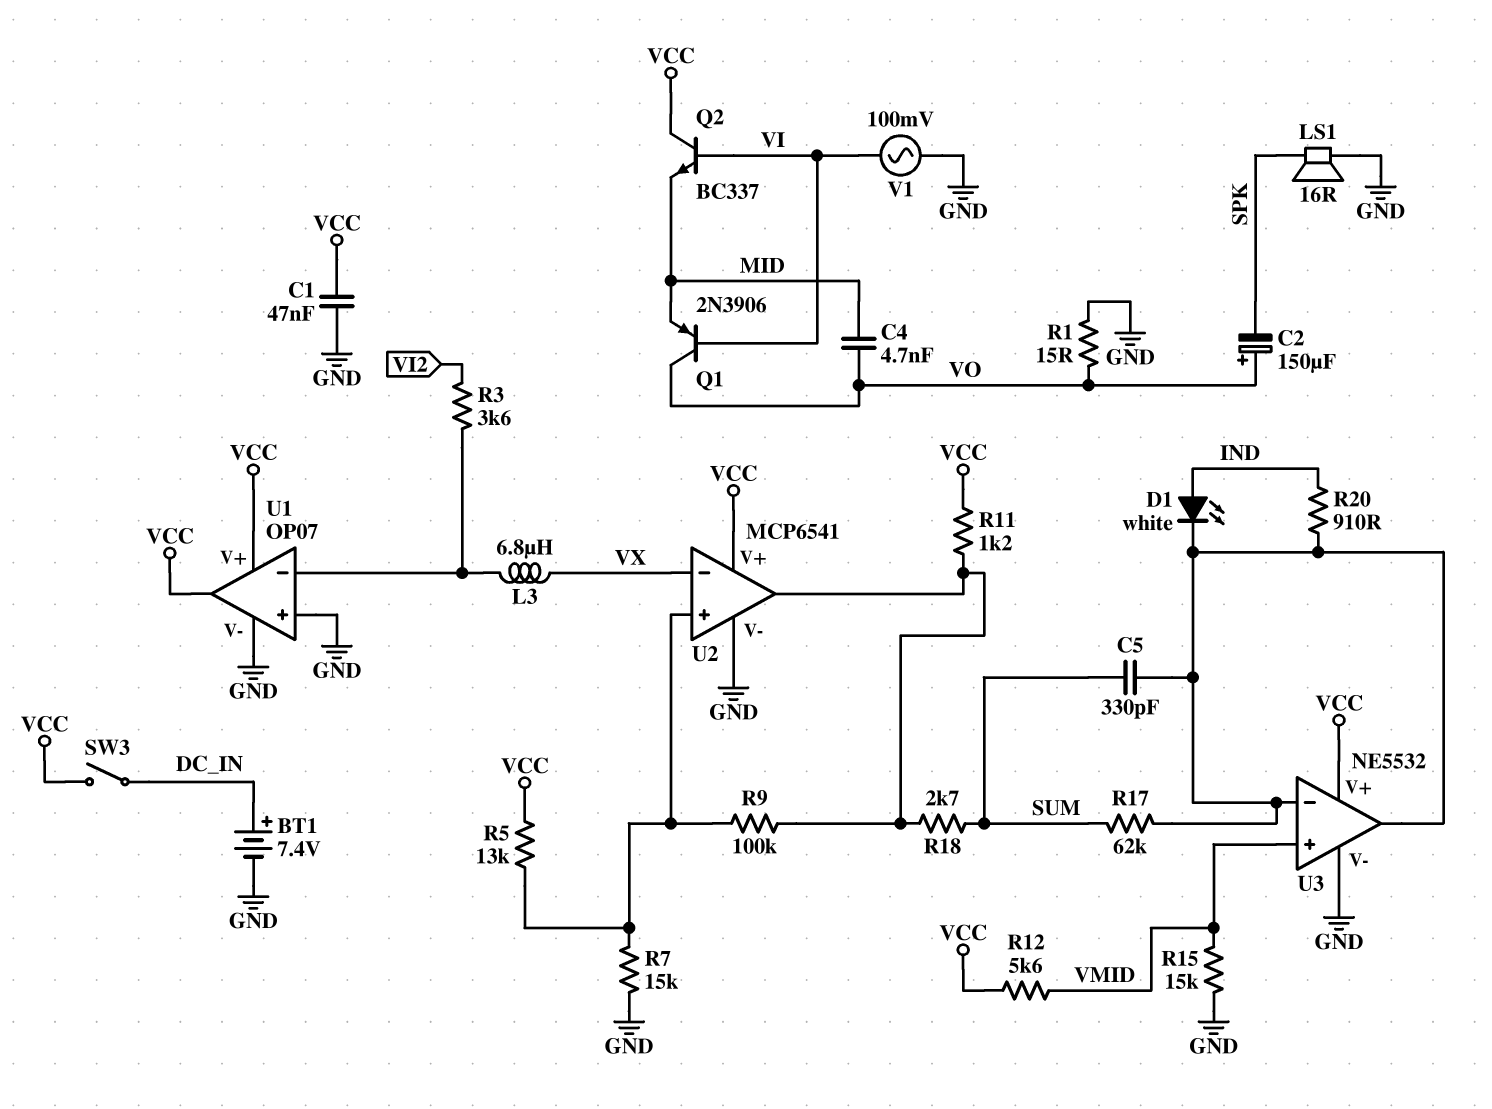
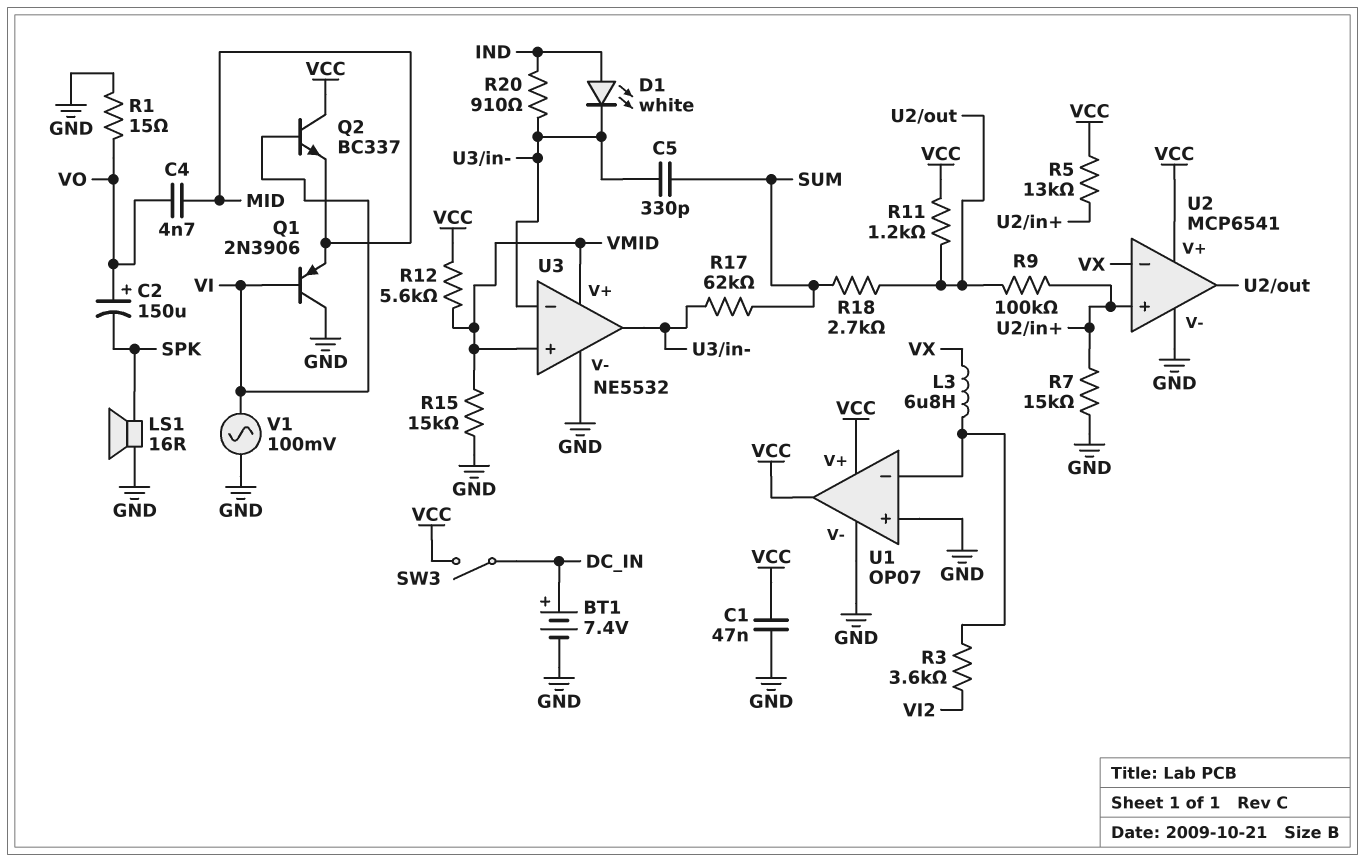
Q1: PNP 2N3906 (B VI, C VO, E MID) -> PNP 2N3906 (B VI, C GND, E MID)
U3 pin V+: VCC -> VMID

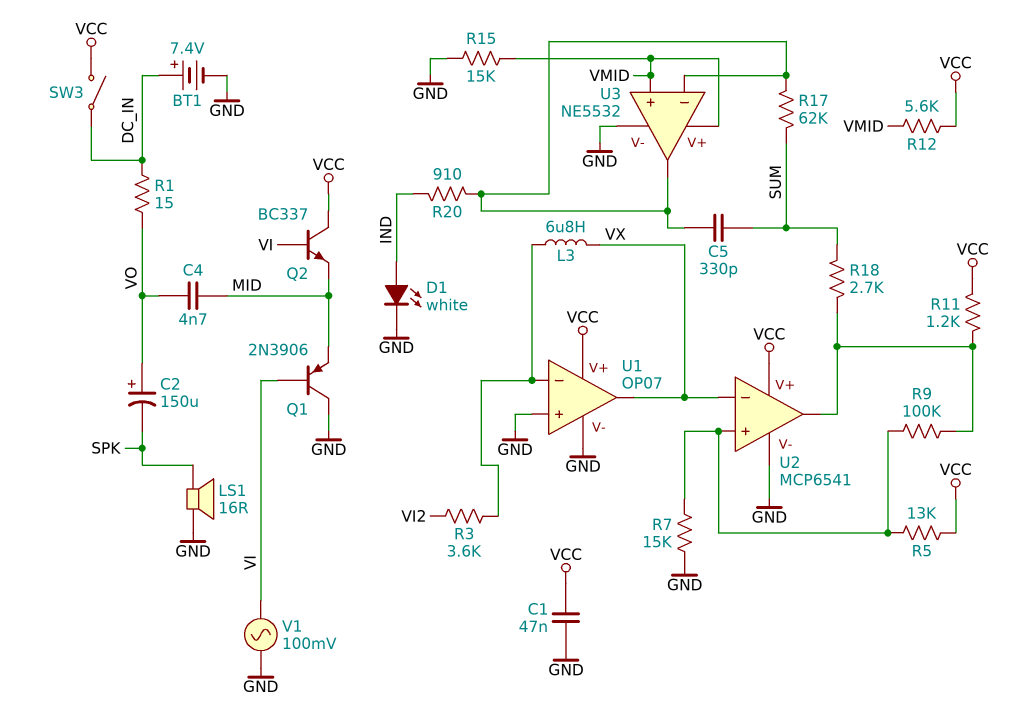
D1: LED white (A IND, K U3/in-) -> LED white (A IND, K GND)
R1: 15 (GND, VO) -> 15 (DC_IN, VO)
U1 pin out: VCC -> VX

